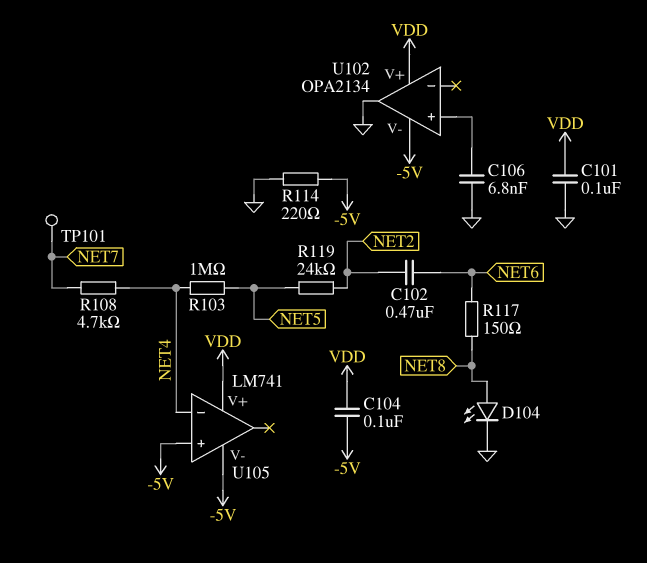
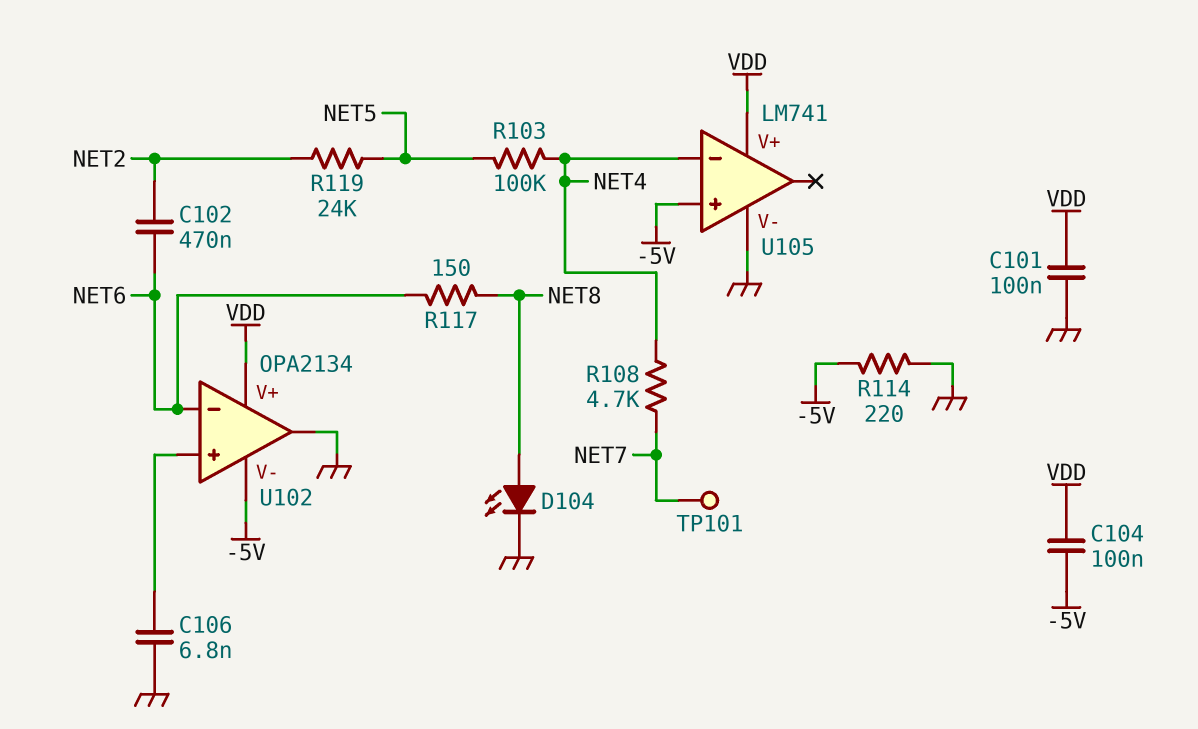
R103: 1M (NET4, NET5) -> 100k (NET4, NET5)
U102 pin in-: none -> NET6
U105 pin V-: -5V -> GND

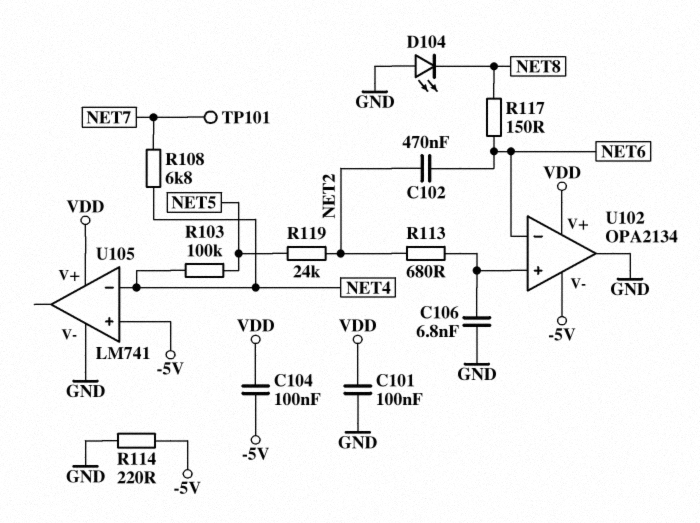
D104: LED (A NET8, K GND) -> LED (A GND, K NET8)
R108: 4.7k (NET4, NET7) -> 6.8k (NET4, NET7)
R113: none -> 680 (NET2, U102/in+)

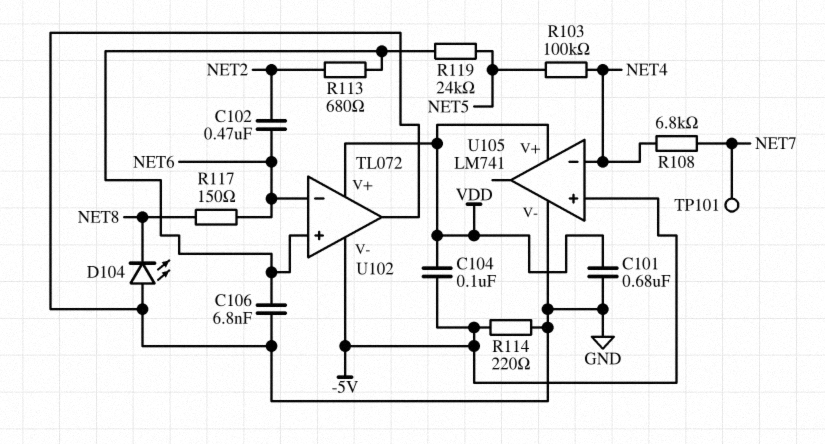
C101: 100nF (GND, VDD) -> 680nF (GND, VDD)
R119: 24k (NET2, NET5) -> 24k (NET5, U102/in+)
U102: OPA2134 -> TL072

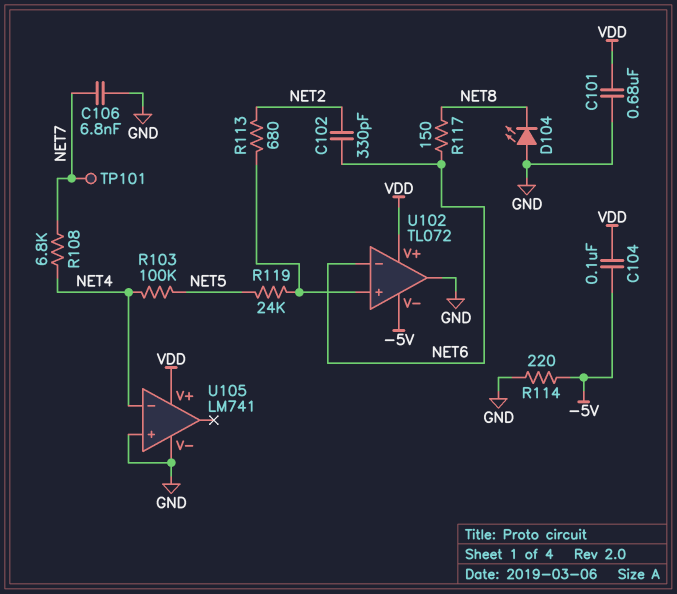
C102: 470nF (NET2, NET6) -> 330pF (NET2, NET6)
C106: 6.8nF (GND, U102/in+) -> 6.8nF (GND, NET7)
U105 pin in+: -5V -> GND

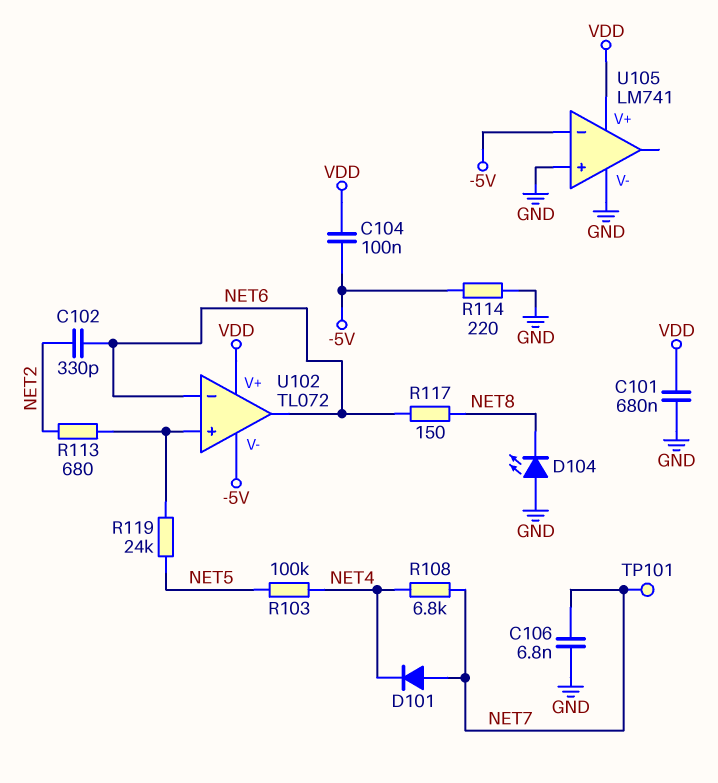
D101: none -> diode (A NET7, K NET4)
U102 pin out: GND -> NET6
U105 pin in-: NET4 -> -5V

